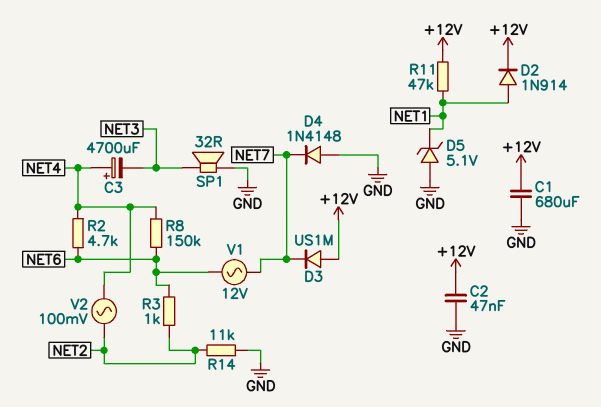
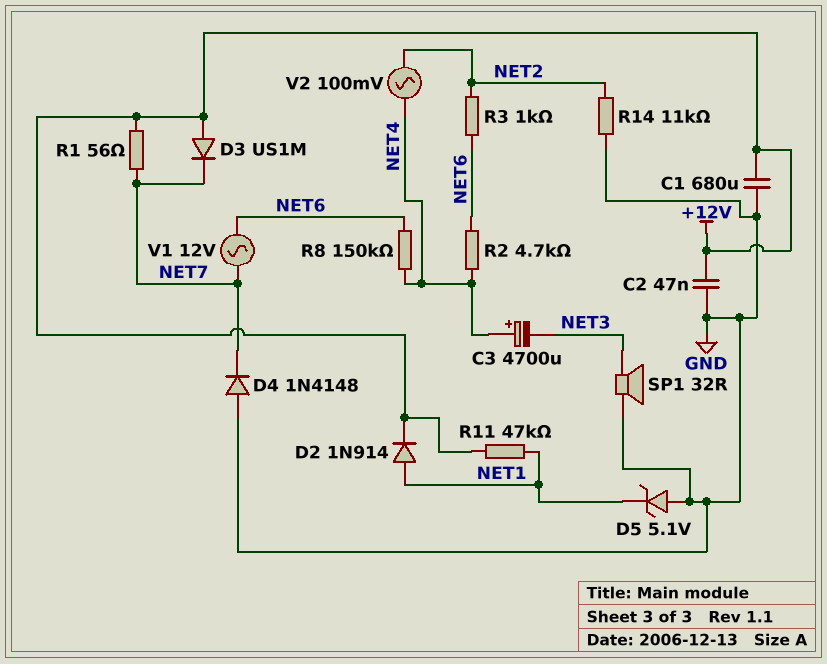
R1: none -> 56 (+12V, NET7)

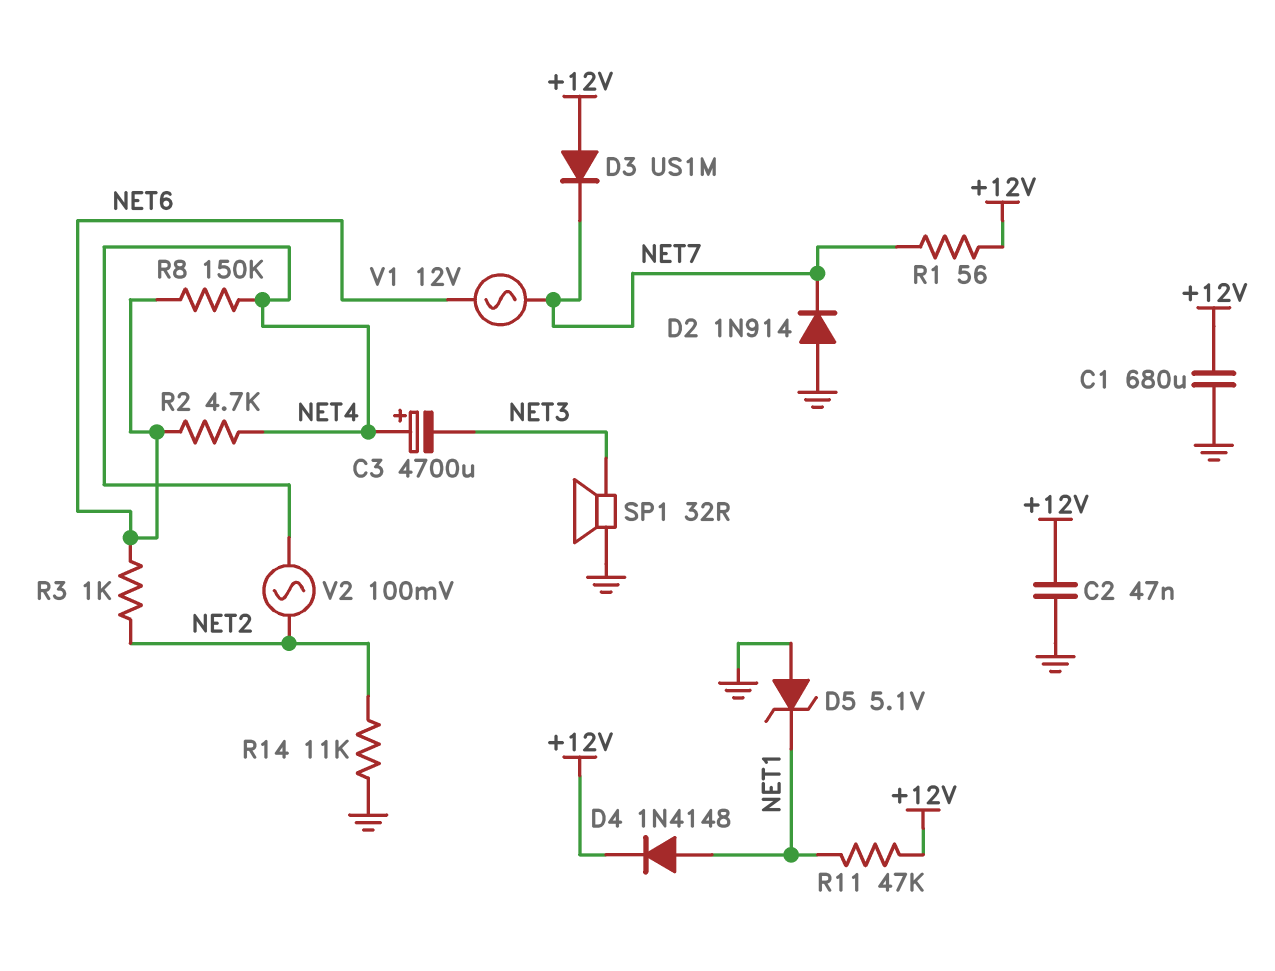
D2: diode 1N914 (A NET1, K +12V) -> diode 1N914 (A GND, K NET7)
D4: diode 1N4148 (A GND, K NET7) -> diode 1N4148 (A NET1, K +12V)

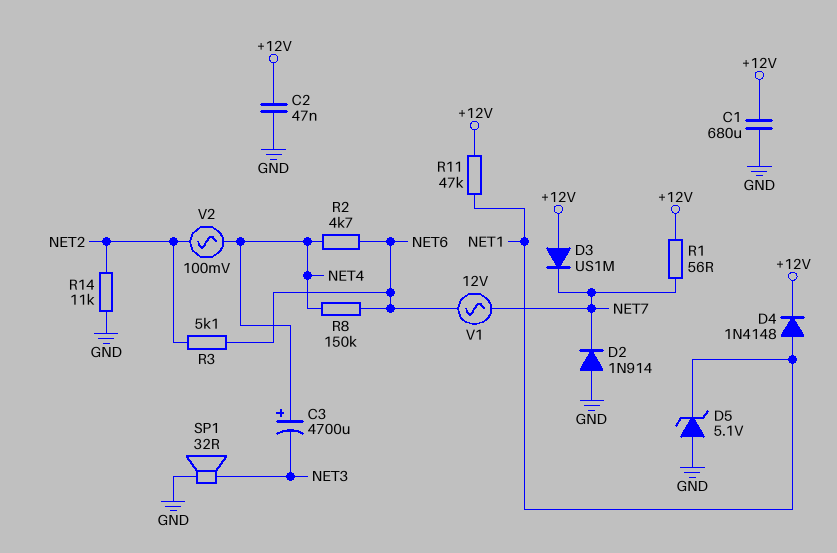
R3: 1k (NET2, NET6) -> 5.1k (NET2, NET6)

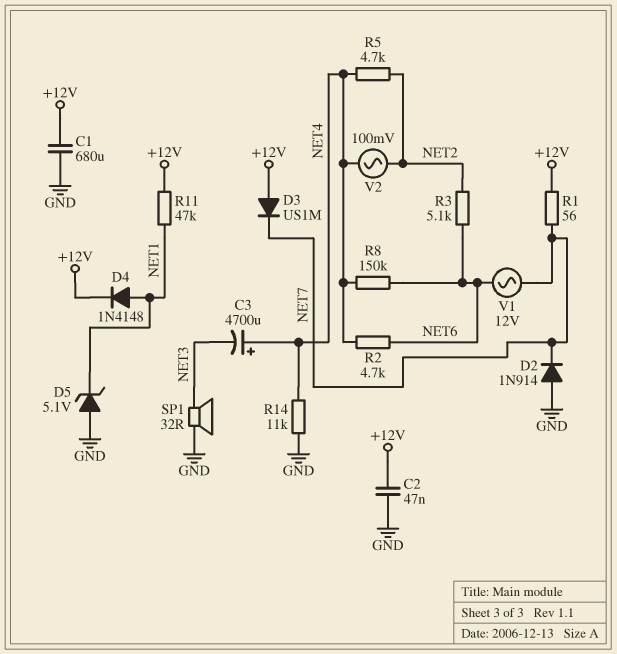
R5: none -> 4.7k (NET2, NET4)
R14: 11k (GND, NET2) -> 11k (GND, NET4)

